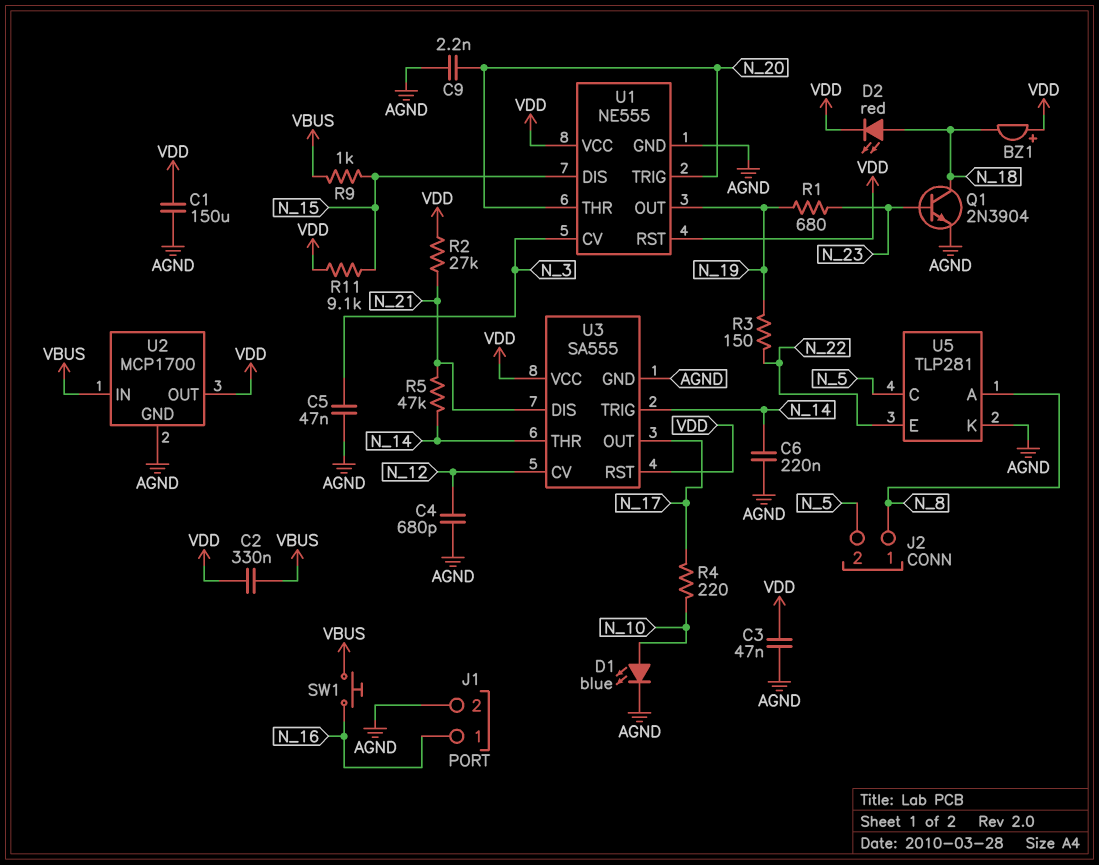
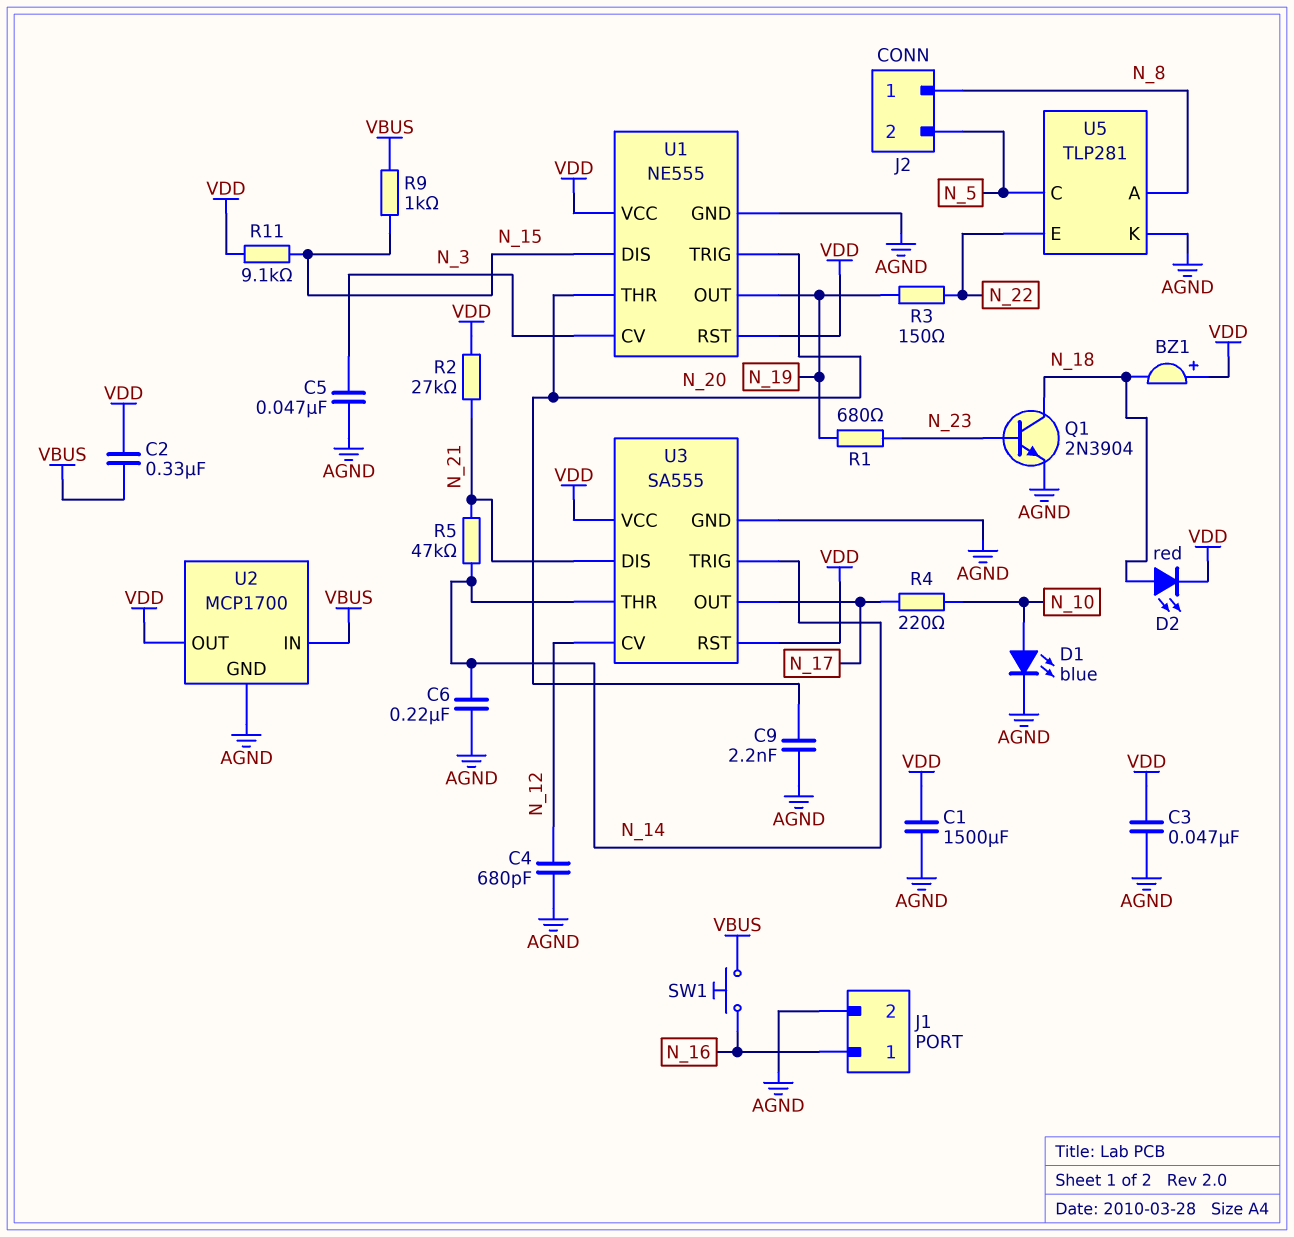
C1: 150uF (AGND, VDD) -> 1500uF (AGND, VDD)

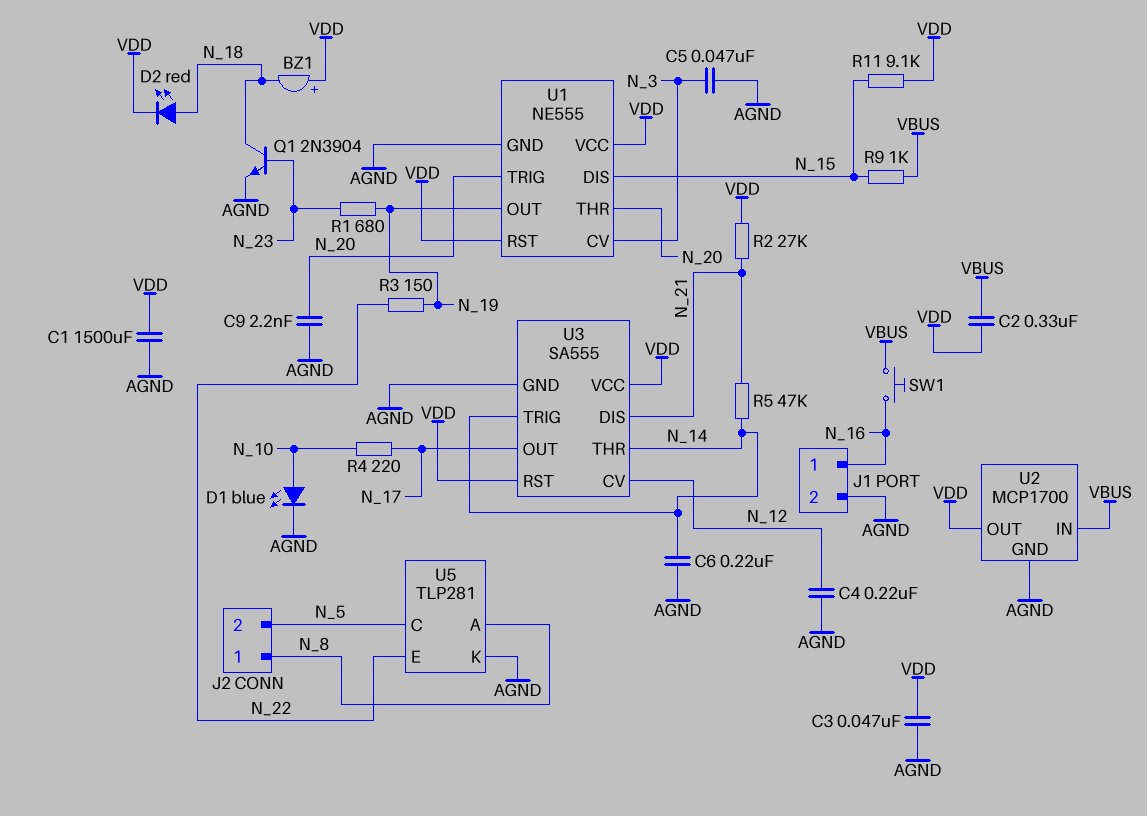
C4: 680pF (AGND, N_12) -> 220nF (AGND, N_12)

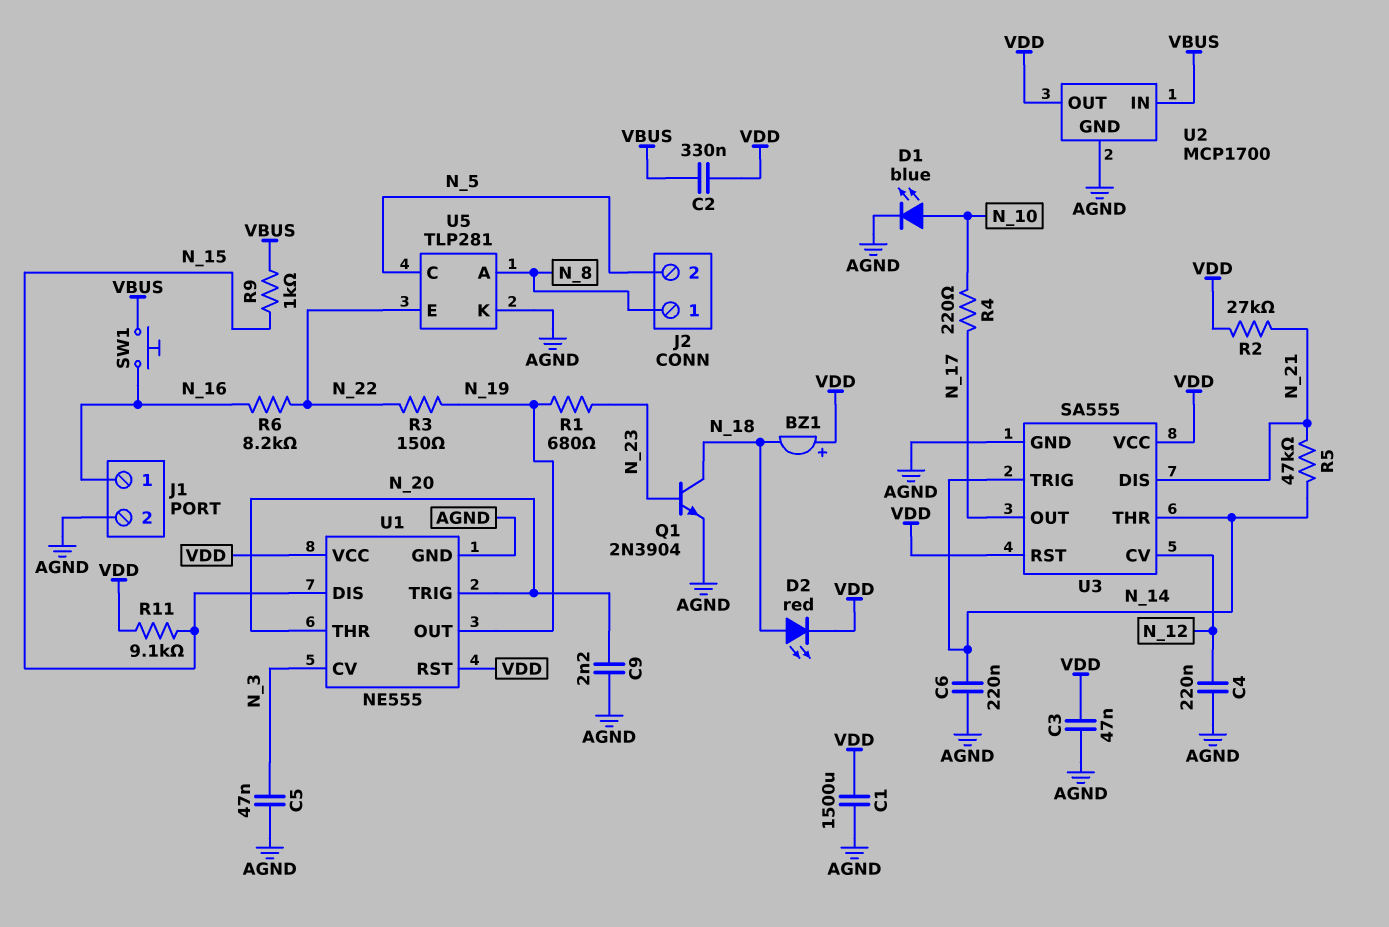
R6: none -> 8.2k (N_16, N_22)

